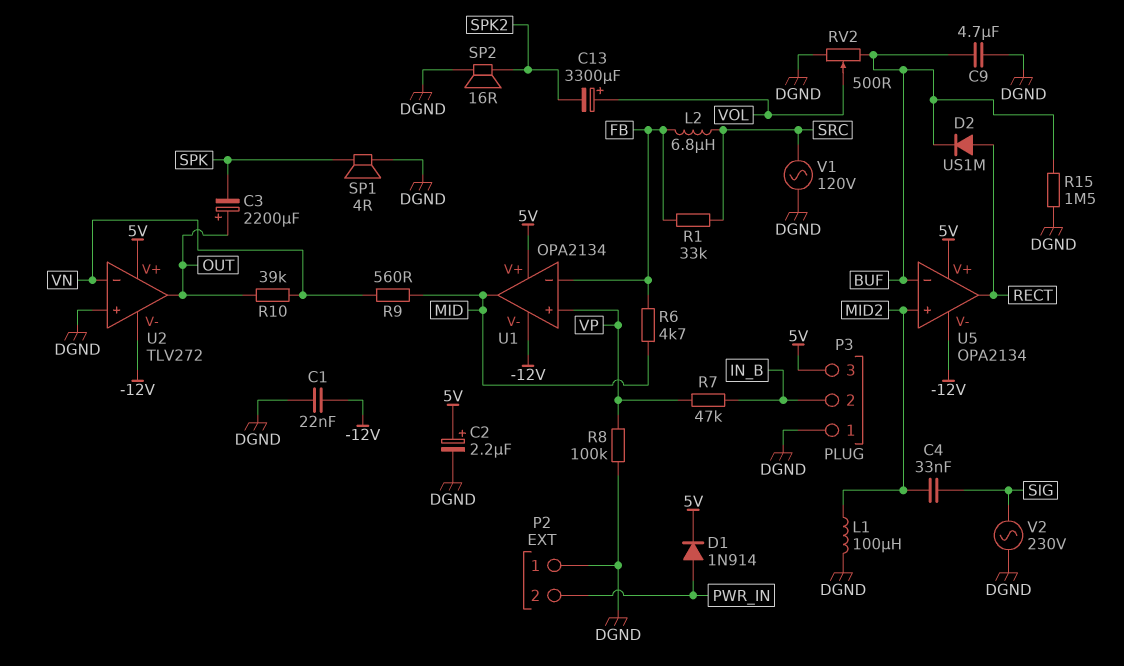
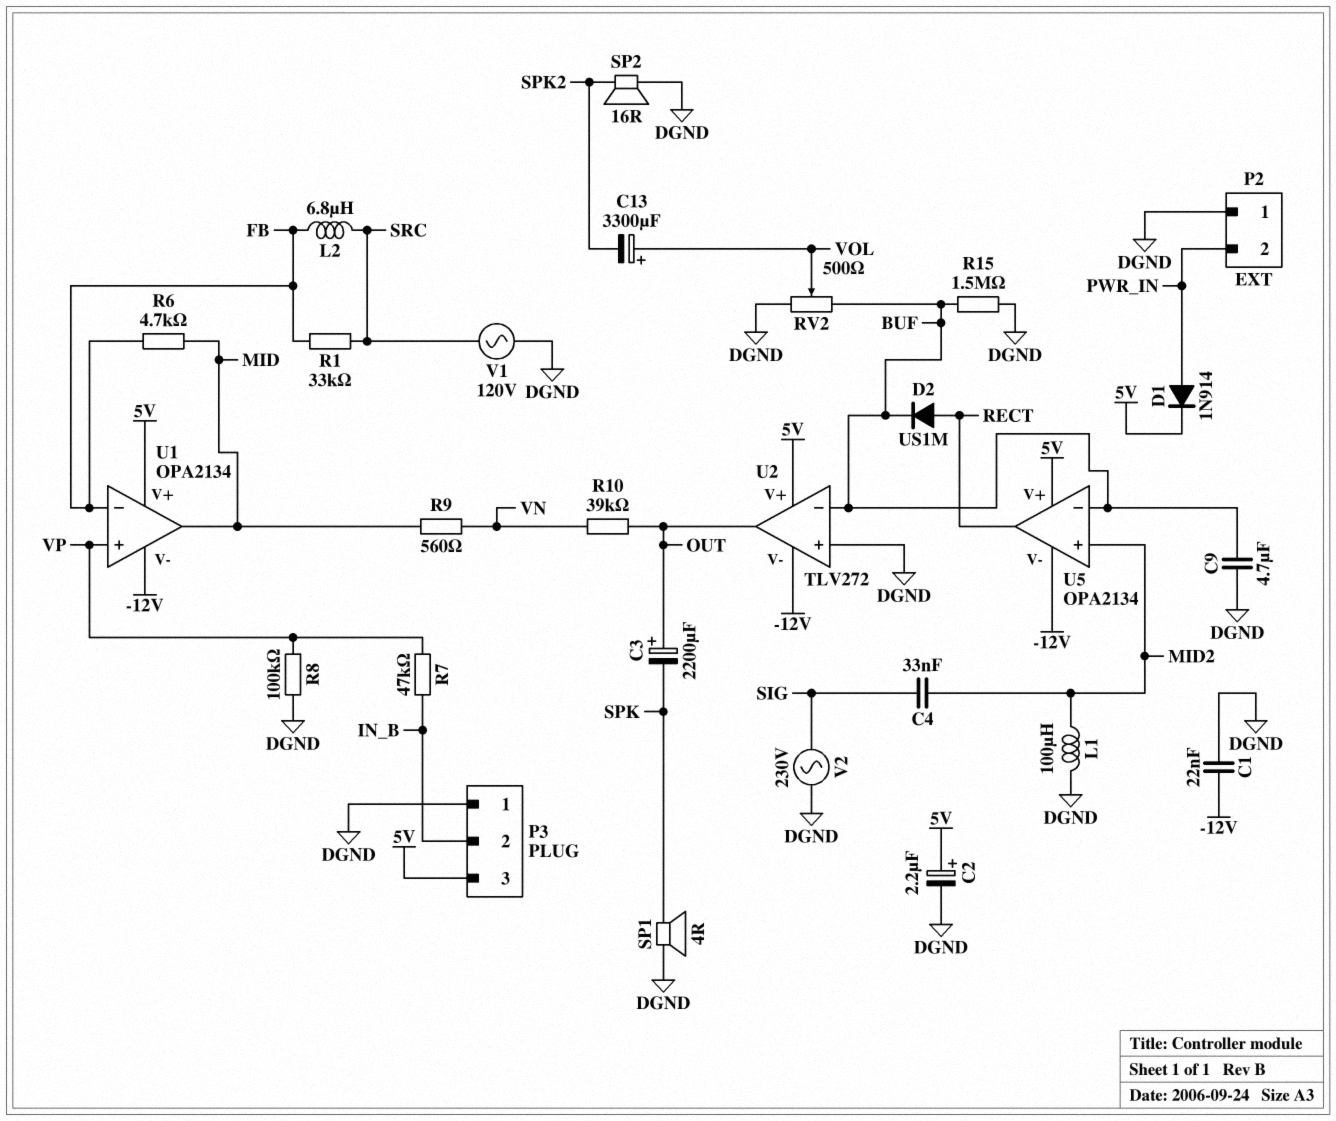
U2 pin in-: VN -> BUF

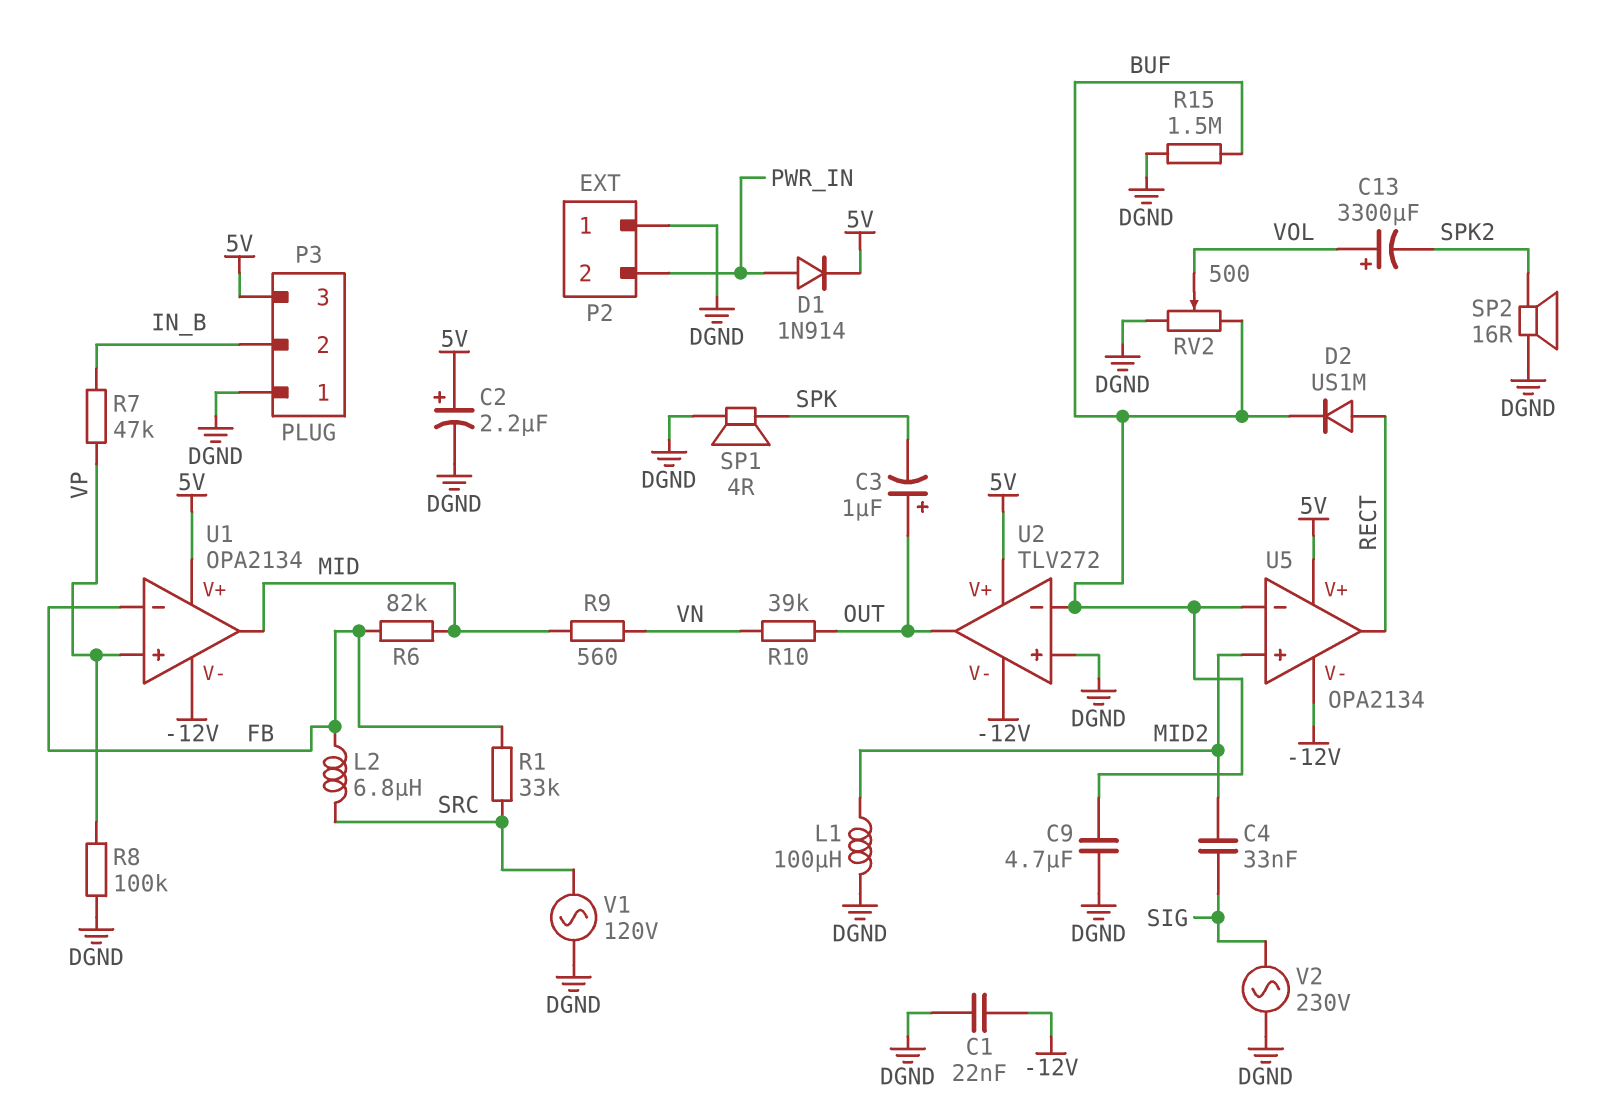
C3: 2200uF (plus OUT, minus SPK) -> 1uF (plus OUT, minus SPK)
R6: 4.7k (FB, MID) -> 82k (FB, MID)

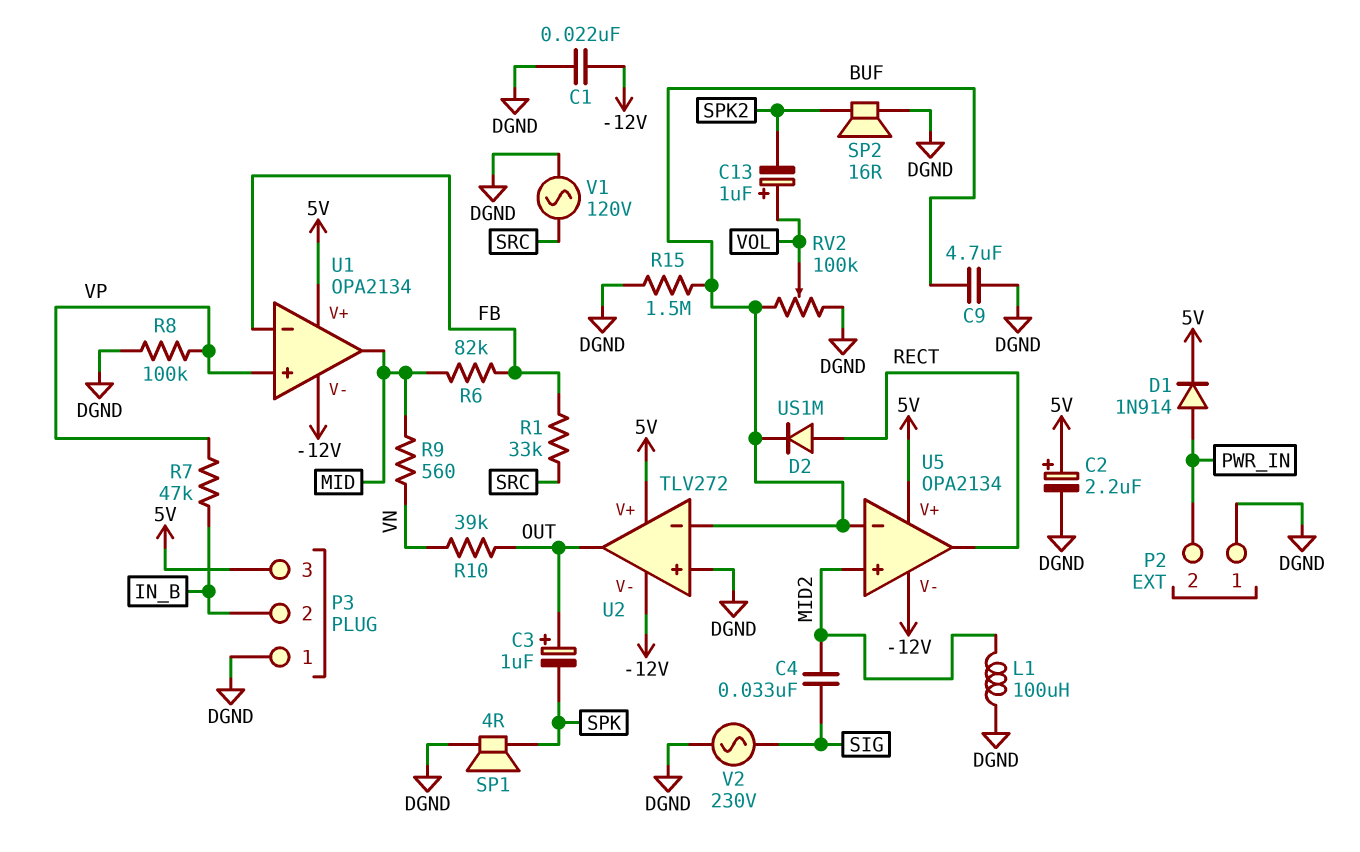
C13: 3300uF (plus VOL, minus SPK2) -> 1uF (plus VOL, minus SPK2)
L2: 6.8uH (FB, SRC) -> none
RV2: 500 (BUF, DGND, wiper VOL) -> 100k (BUF, DGND, wiper VOL)

